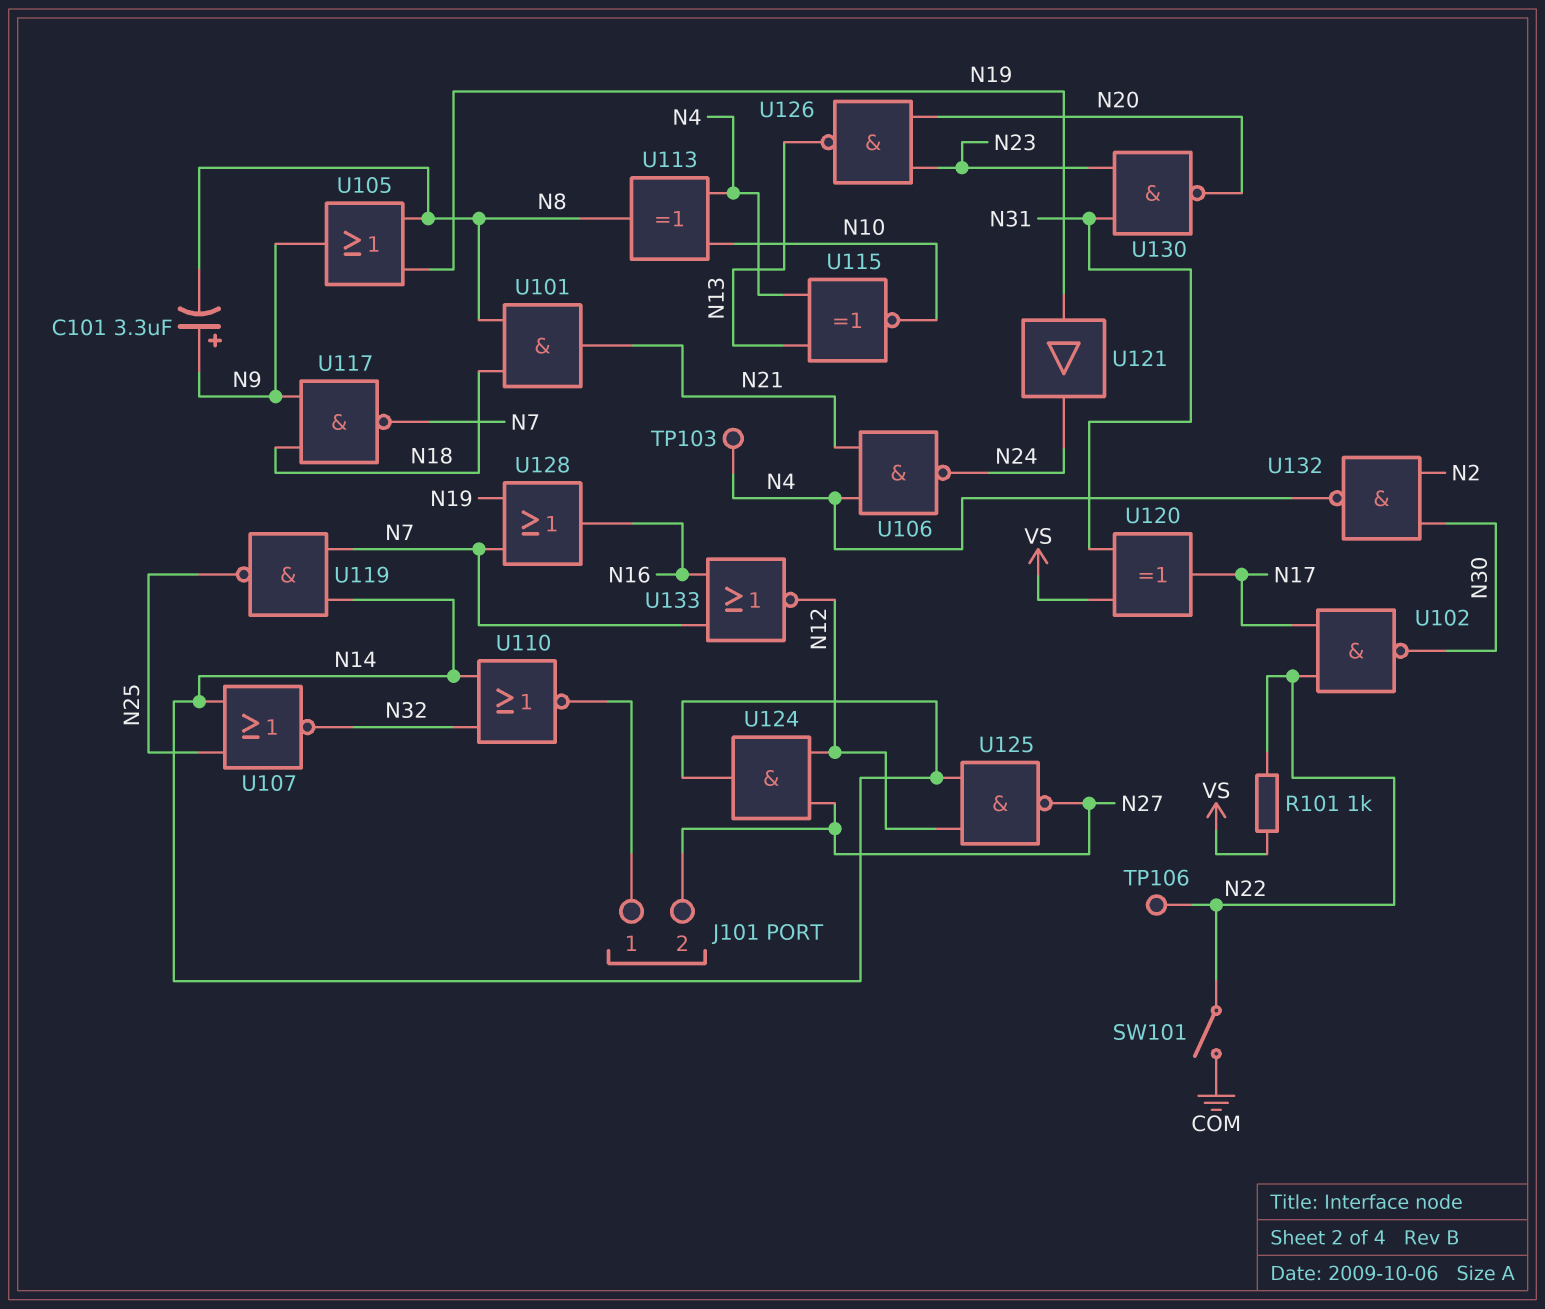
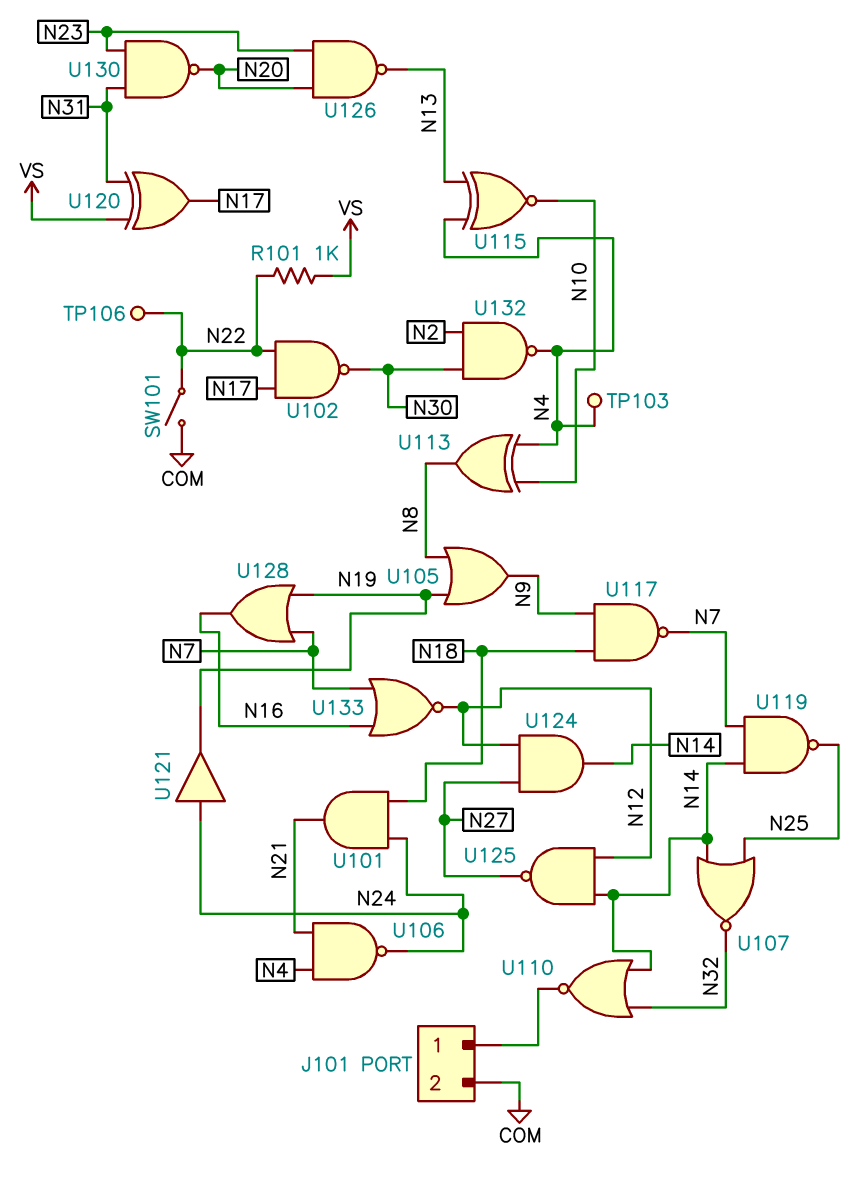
C101: 3.3uF (plus N9, minus N8) -> none
J101 pin 2: N27 -> COM
U101: AND (in N8, in N18, out N21) -> AND (in N18, in N24, out N21)
U121: buffer (in N19, out N24) -> buffer (in N24, out N19)

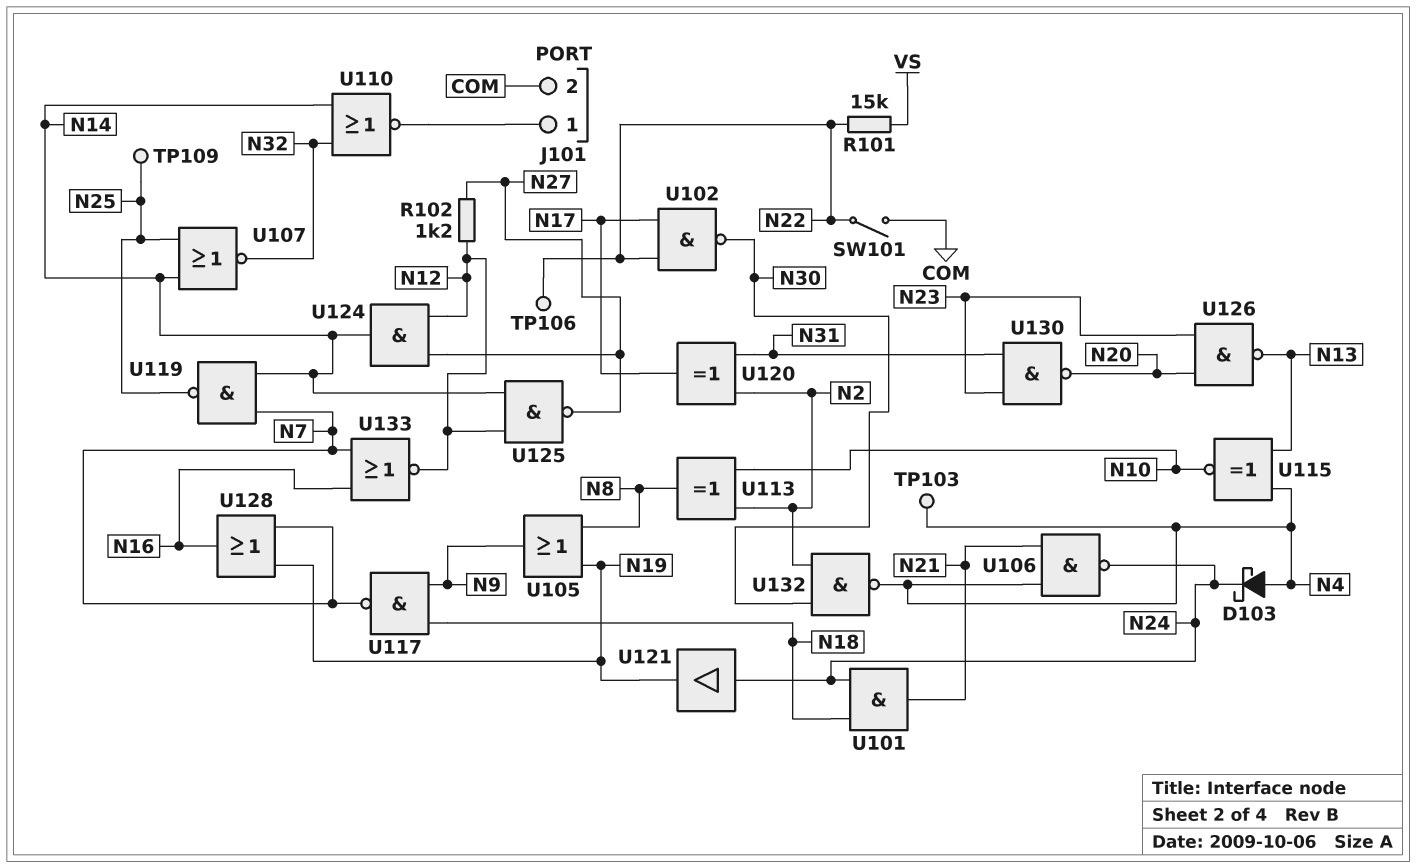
D103: none -> schottky (A N4, K N24)
R101: 1k (N22, VS) -> 15k (N22, VS)
R102: none -> 1.2k (N12, N27)
TP109: none -> test point (N25)
U113: XOR (in N4, in N10, out N8) -> XOR (in N2, in N10, out N8)
U120: XOR (in N31, in VS, out N17) -> XOR (in N2, in N31, out N17)

